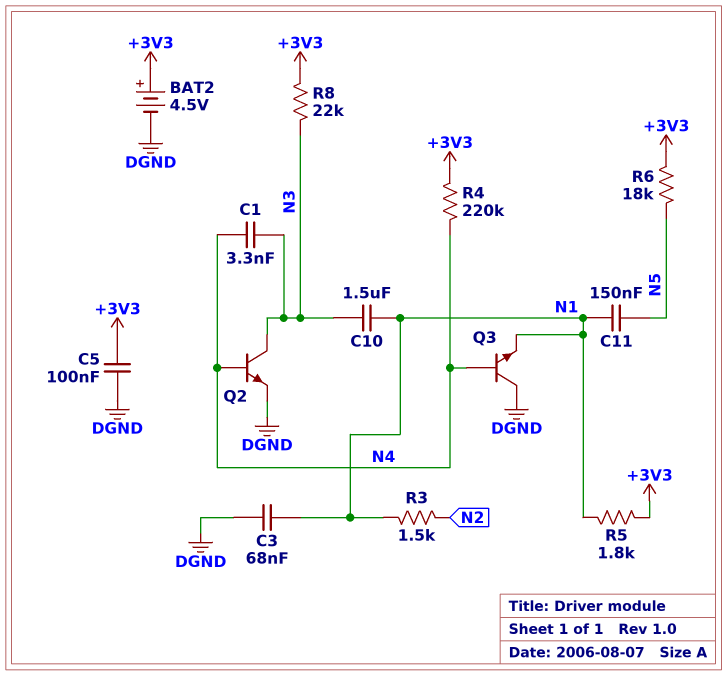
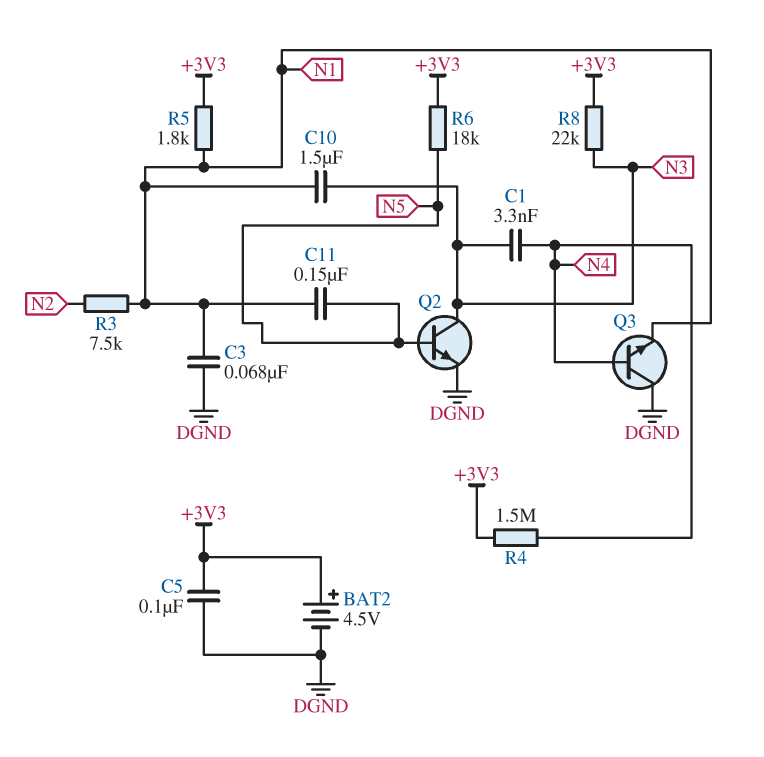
Q2: NPN (B N4, C N3, E DGND) -> NPN (B N5, C N3, E DGND)
R3: 1.5k (N1, N2) -> 7.5k (N1, N2)
R4: 220k (+3V3, N4) -> 1.5M (+3V3, N4)

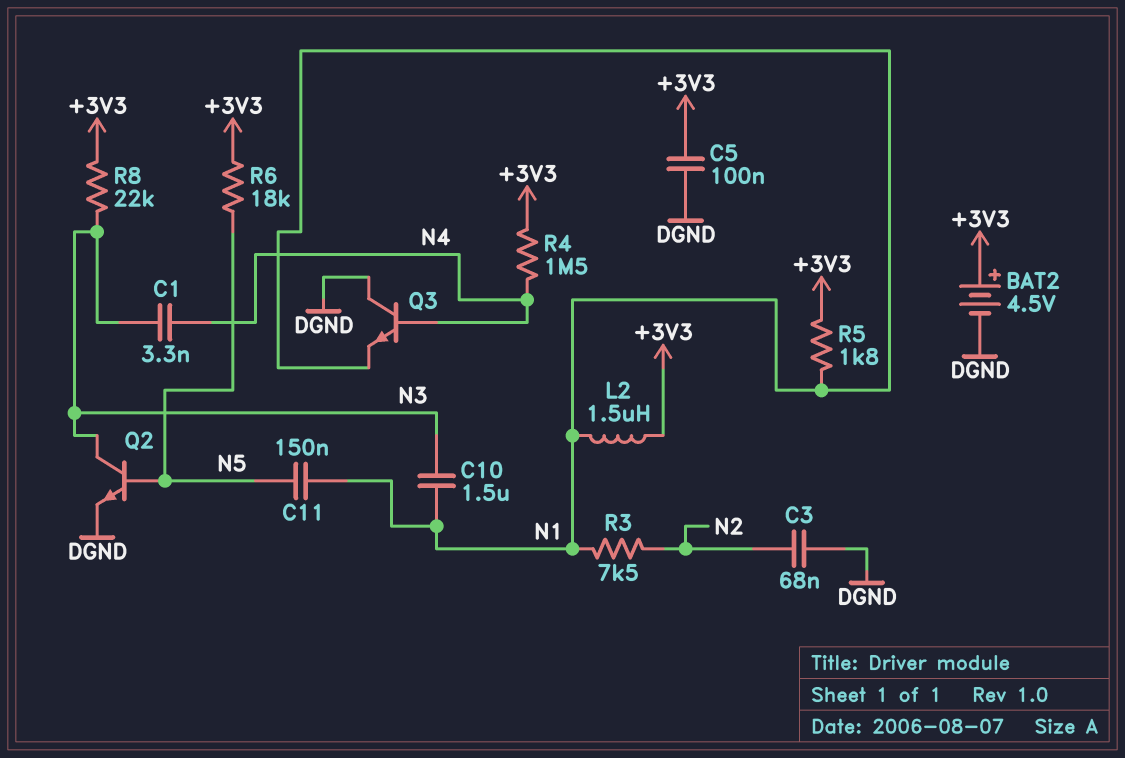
C3: 68nF (DGND, N1) -> 68nF (DGND, N2)
L2: none -> 1.5uH (+3V3, N1)

